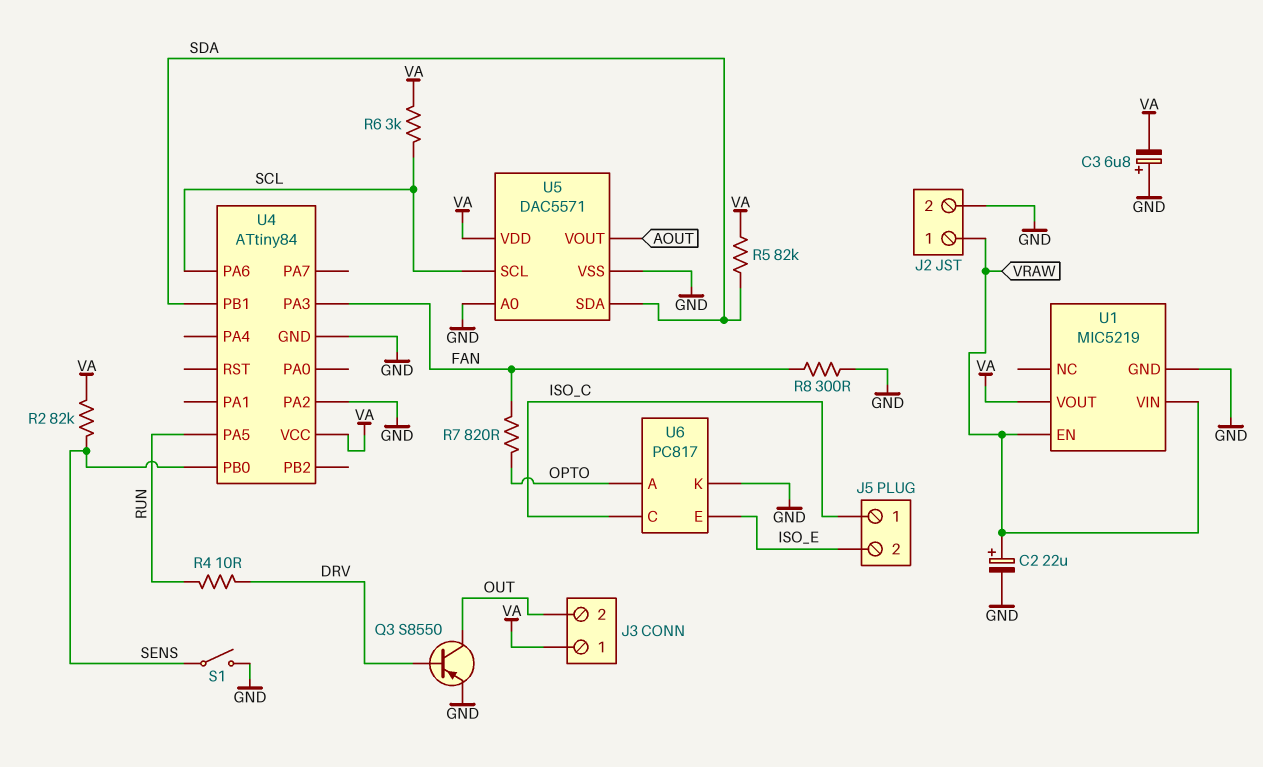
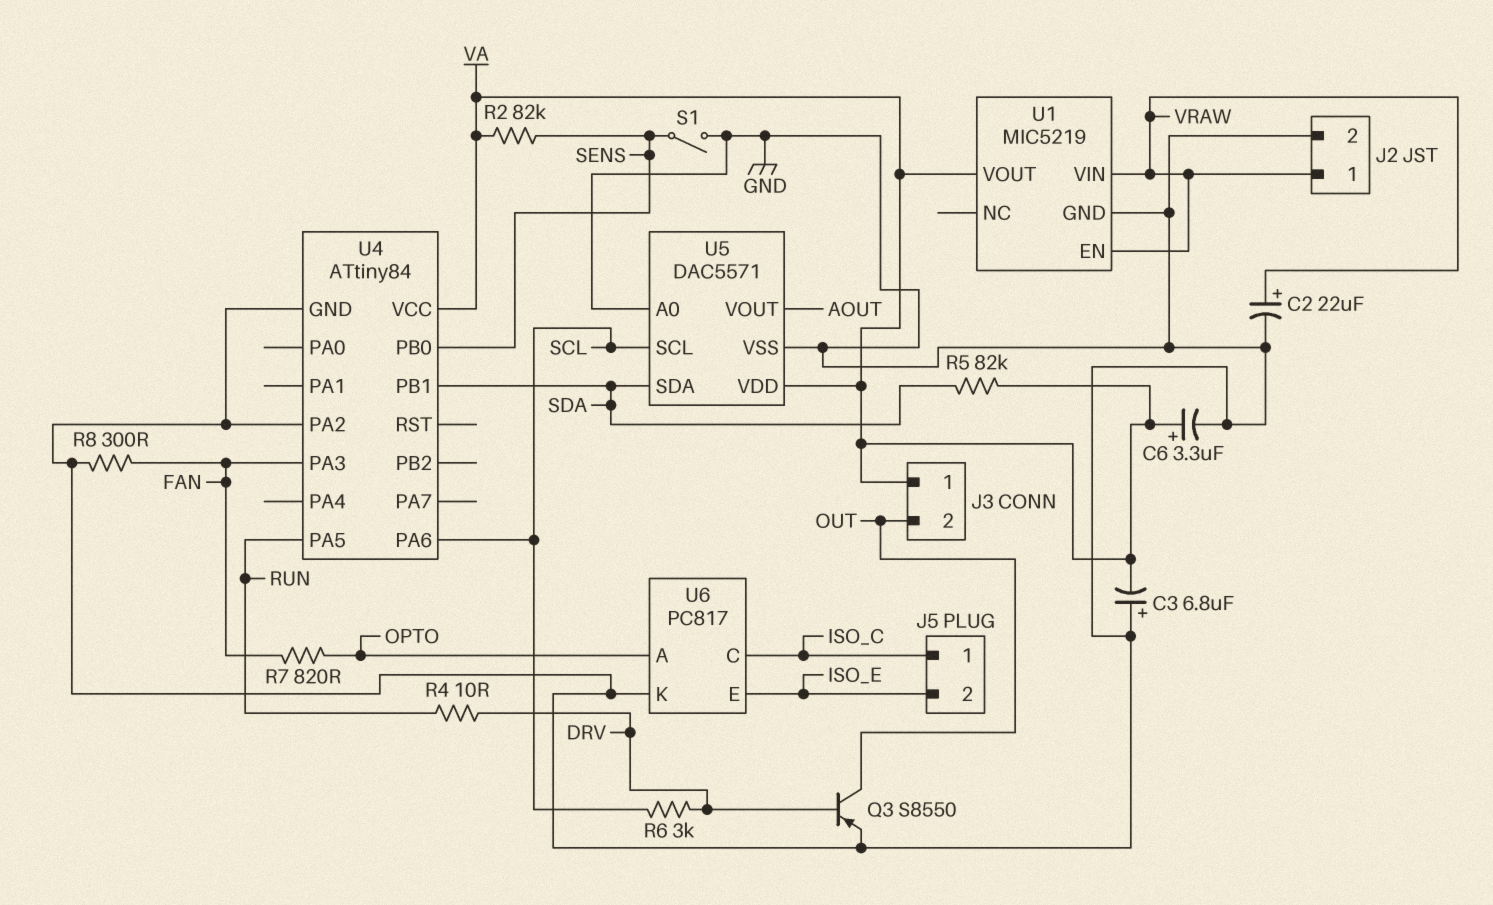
C6: none -> 3.3uF (plus VA, minus GND)
R6: 3k (SCL, VA) -> 3k (DRV, SCL)

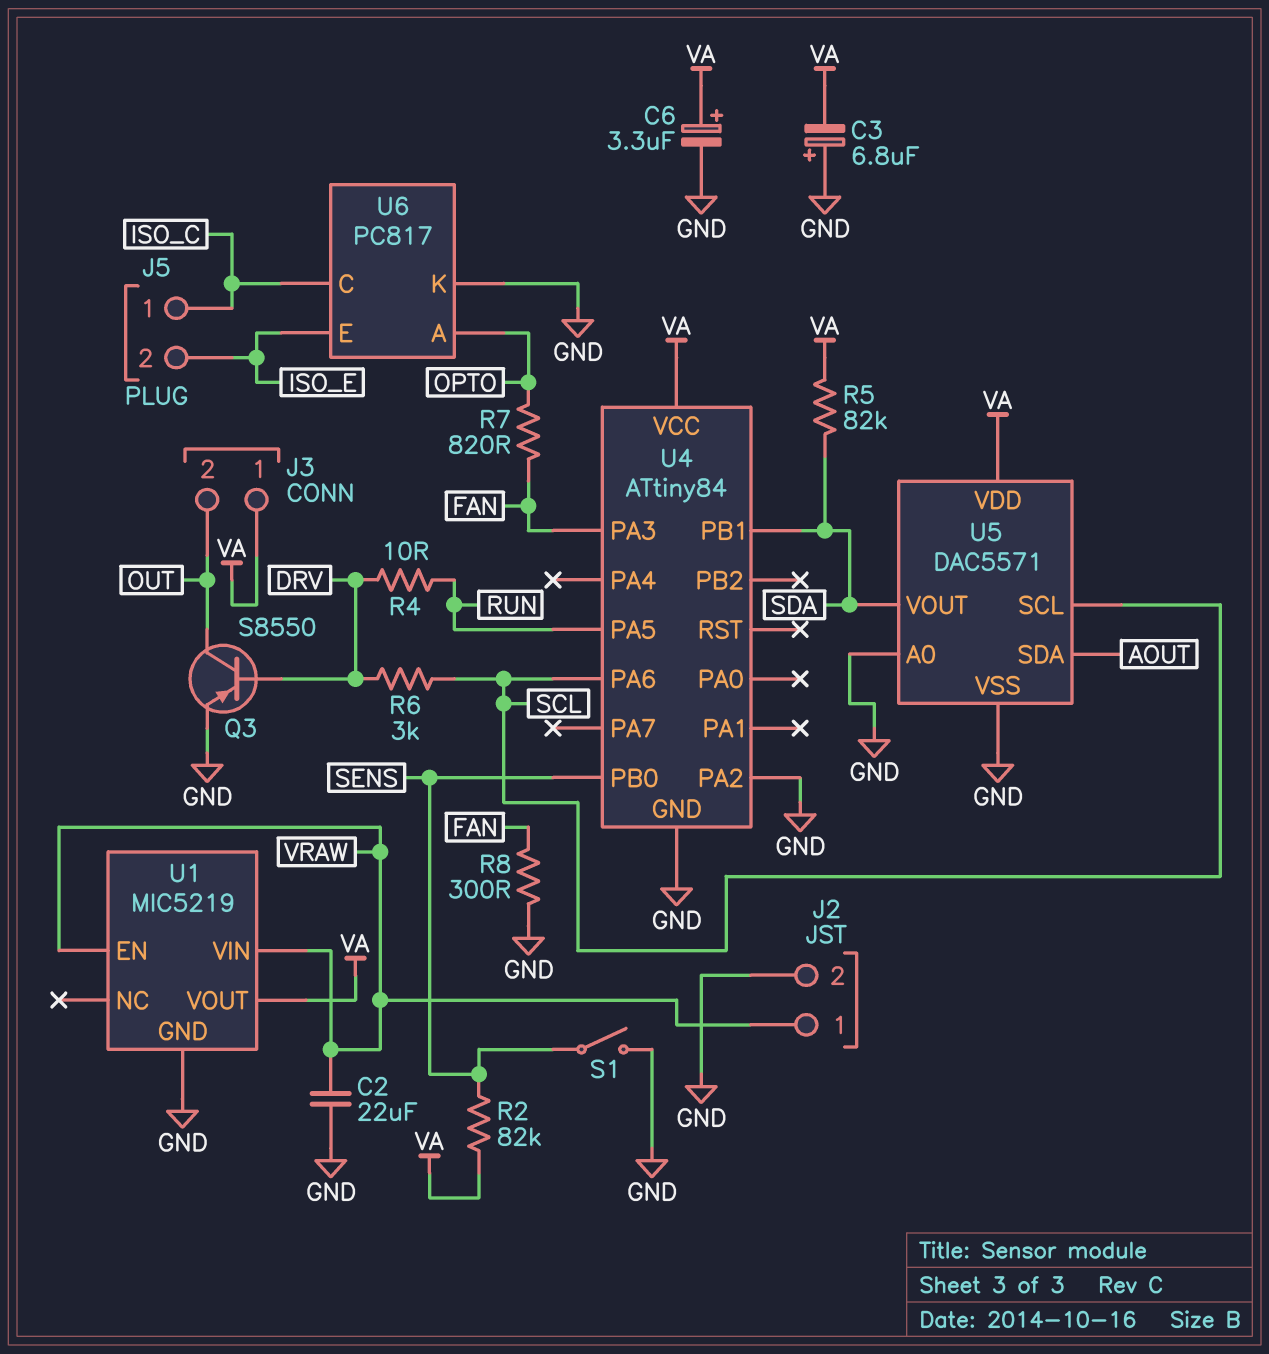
C2: 22uF (plus VRAW, minus GND) -> 22uF (GND, VRAW)
U5 pin SDA: SDA -> AOUT
U5 pin VOUT: AOUT -> SDA

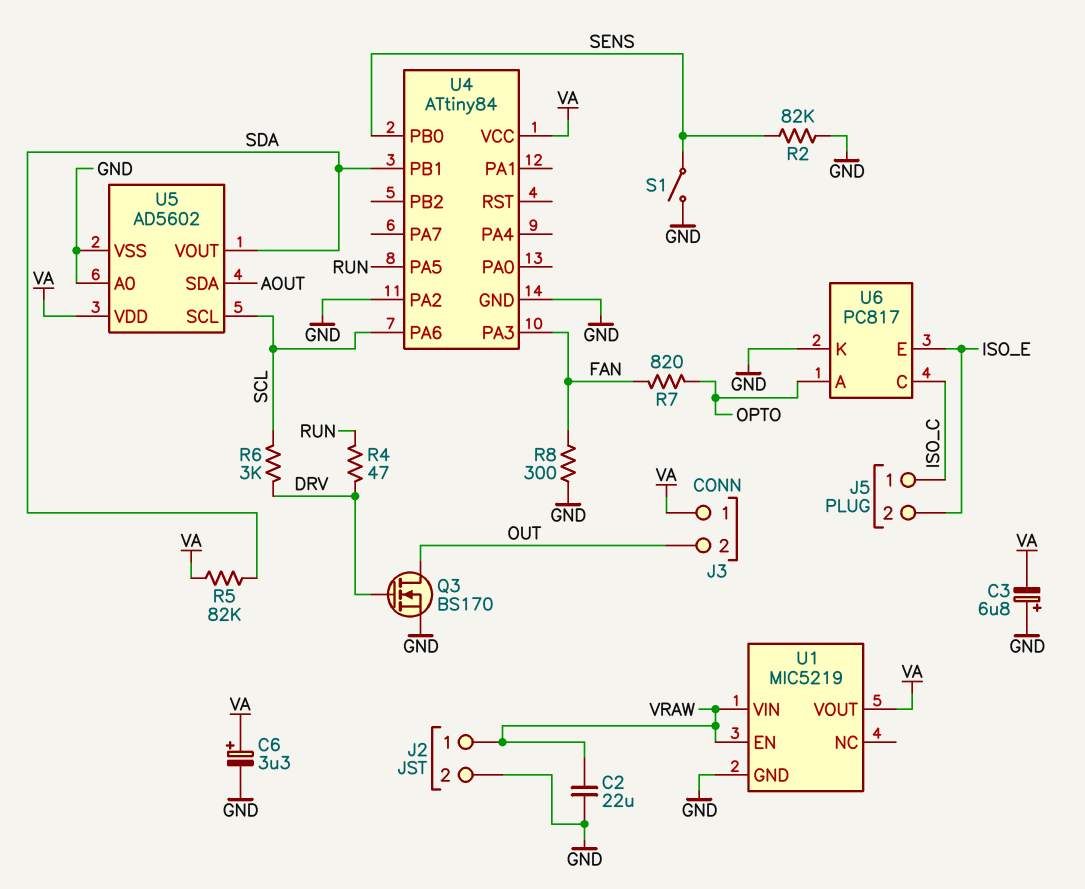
Q3: PNP S8550 (B DRV, C OUT, E GND) -> NMOS BS170 (G DRV, D OUT, S GND)
R2: 82k (SENS, VA) -> 82k (GND, SENS)
R4: 10 (DRV, RUN) -> 47 (DRV, RUN)
U5: DAC5571 -> AD5602

